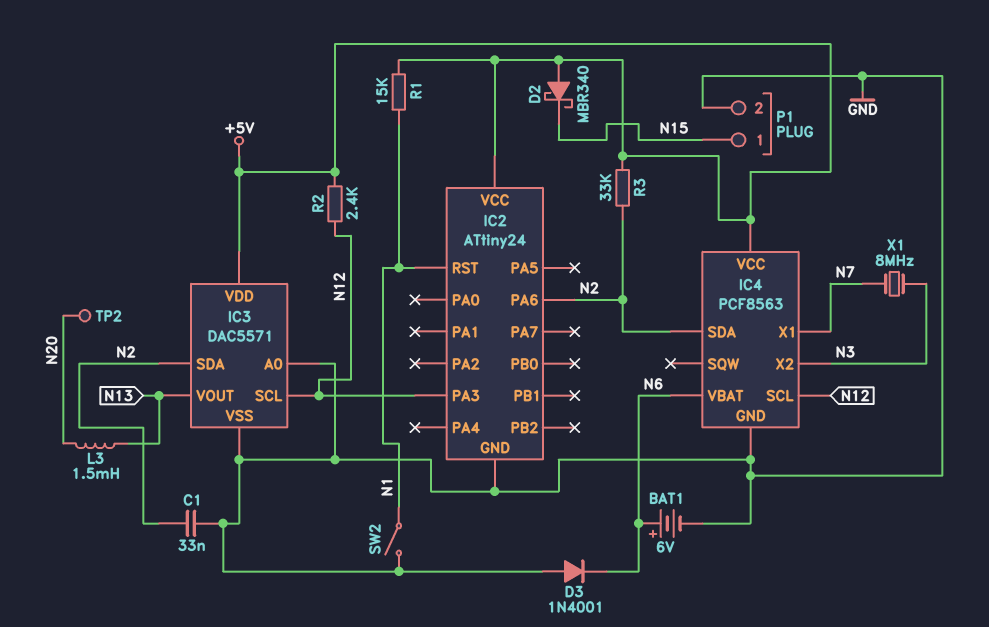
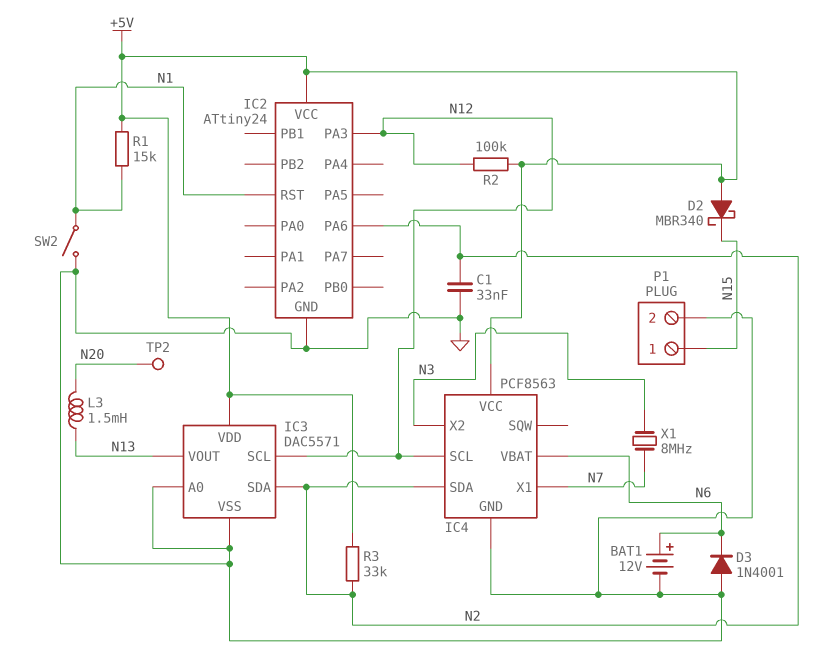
BAT1: 6V (plus N6, minus GND) -> 12V (plus N6, minus GND)
R2: 2.4k (+5V, N12) -> 100k (+5V, N12)

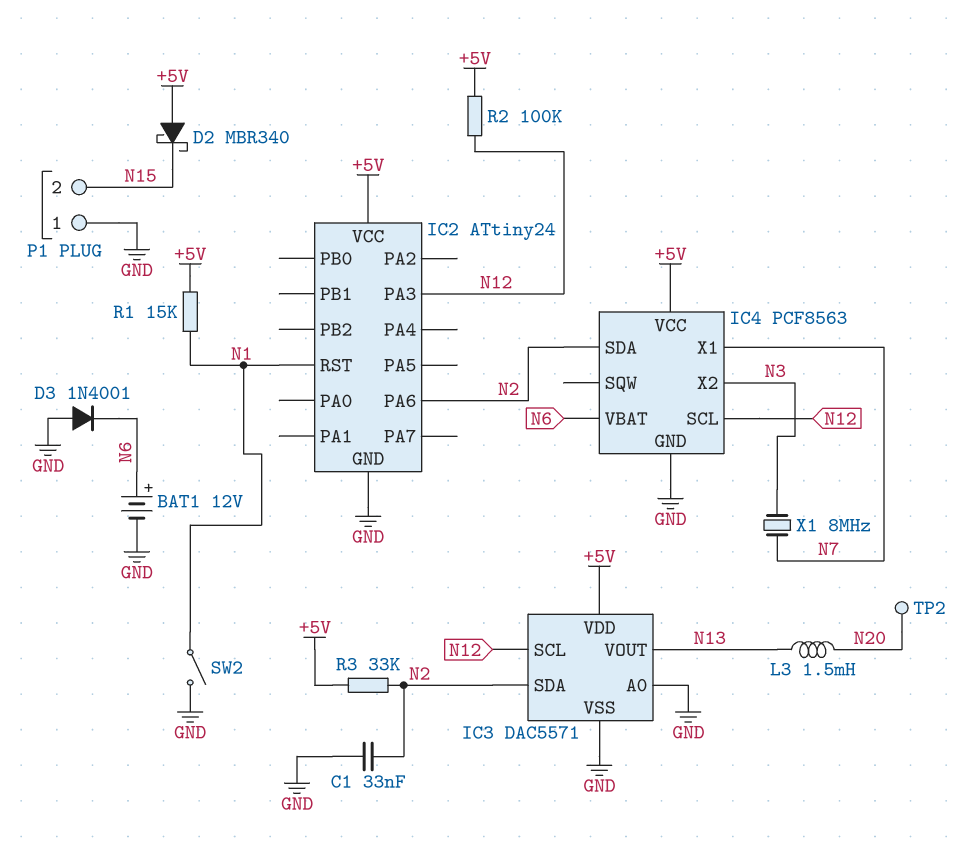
P1 pin 1: N15 -> GND
P1 pin 2: GND -> N15

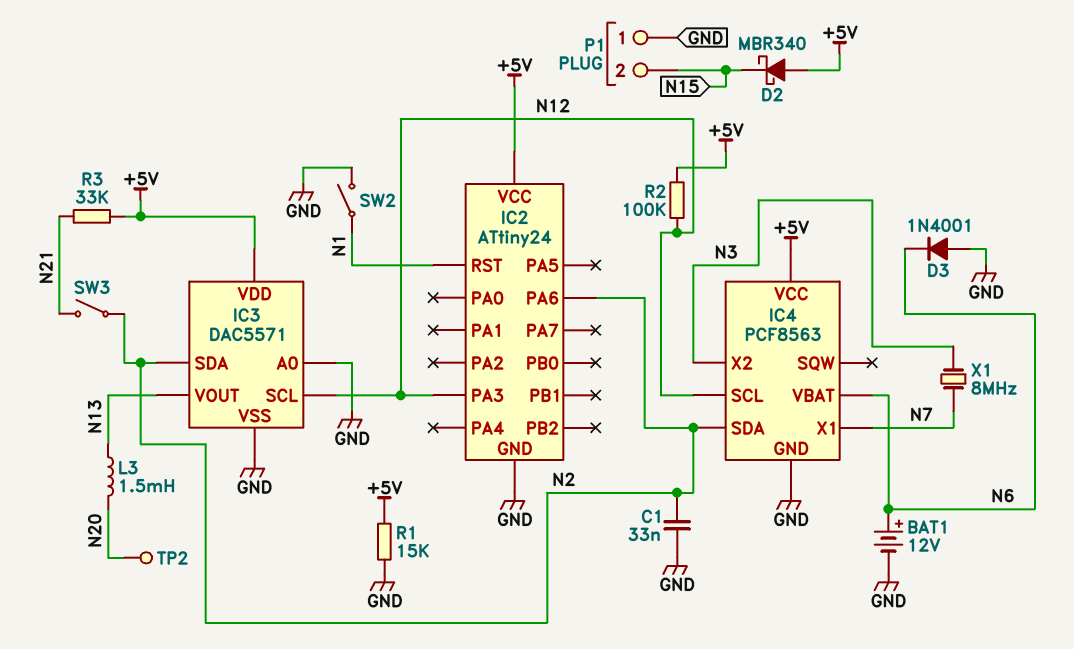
R1: 15k (+5V, N1) -> 15k (+5V, GND)
R3: 33k (+5V, N2) -> 33k (+5V, N21)
SW3: none -> switch (N2, N21)

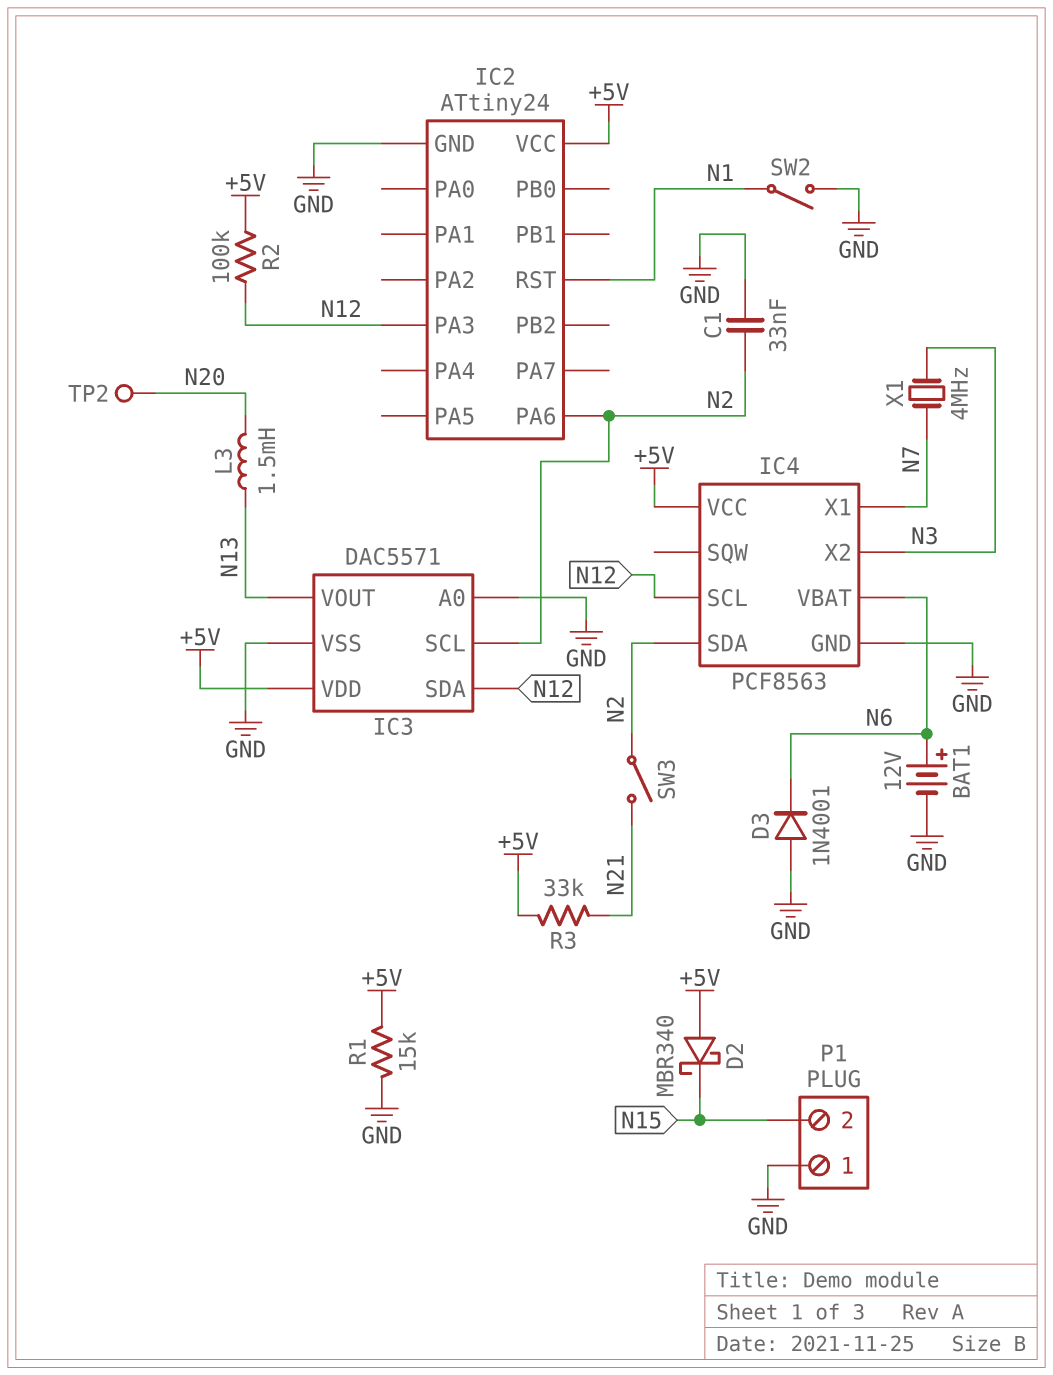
IC3 pin SCL: N12 -> N2
IC3 pin SDA: N2 -> N12
X1: 8MHz (N3, N7) -> 4MHz (N3, N7)

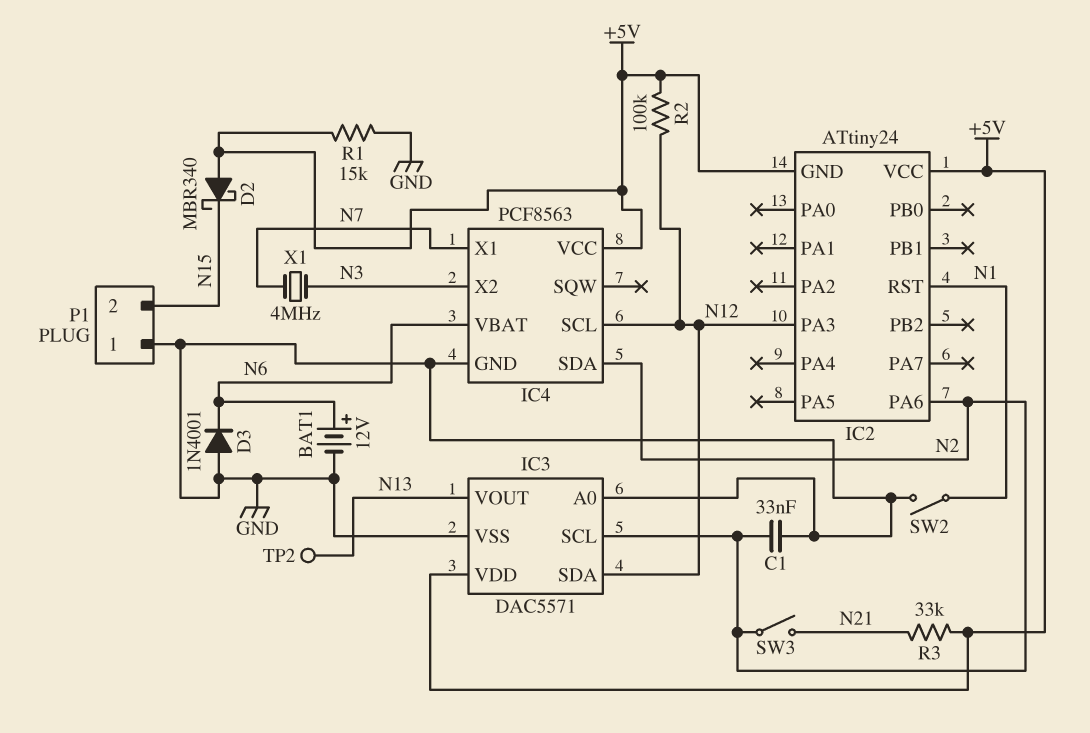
IC2 pin GND: GND -> +5V
L3: 1.5mH (N13, N20) -> none
TP2: test point (N20) -> test point (N13)

